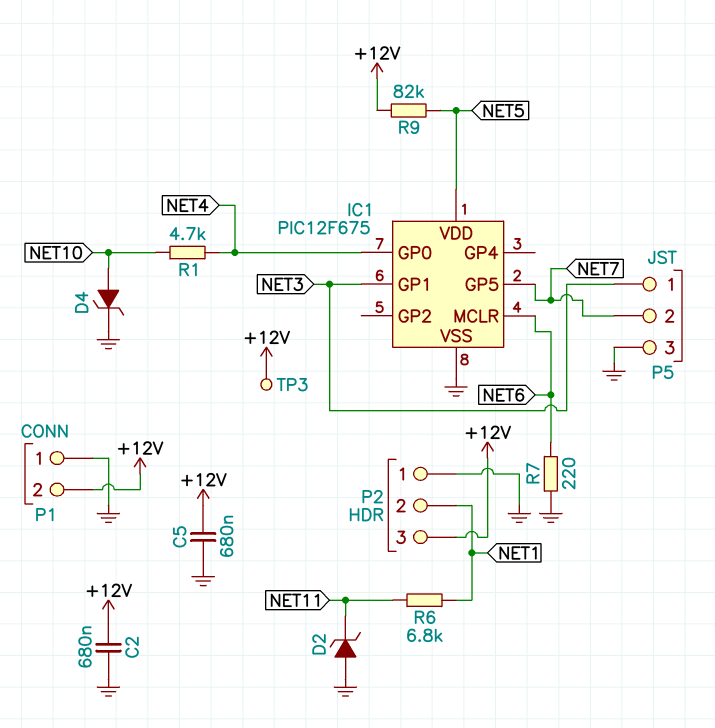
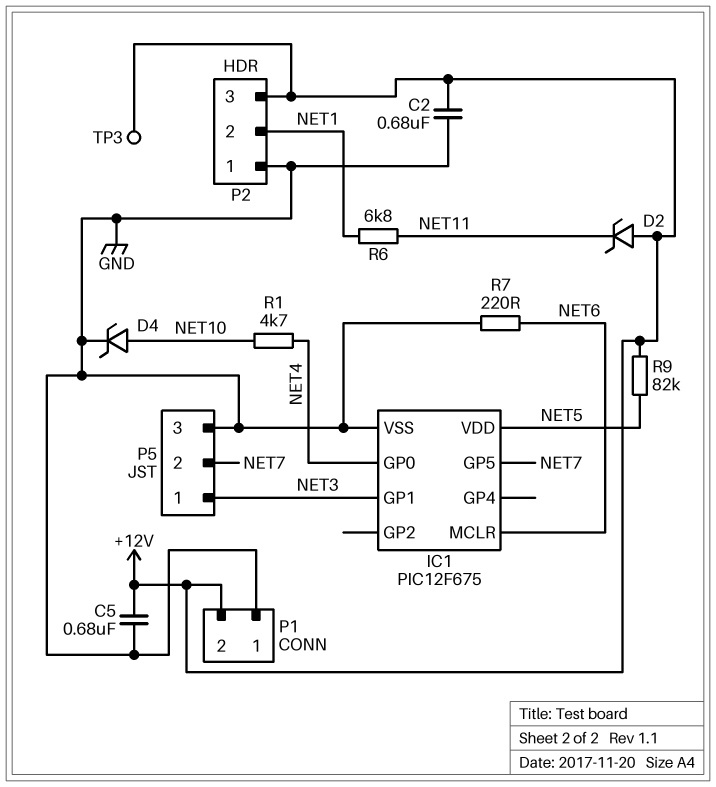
D2: zener (A GND, K NET11) -> zener (A +12V, K NET11)

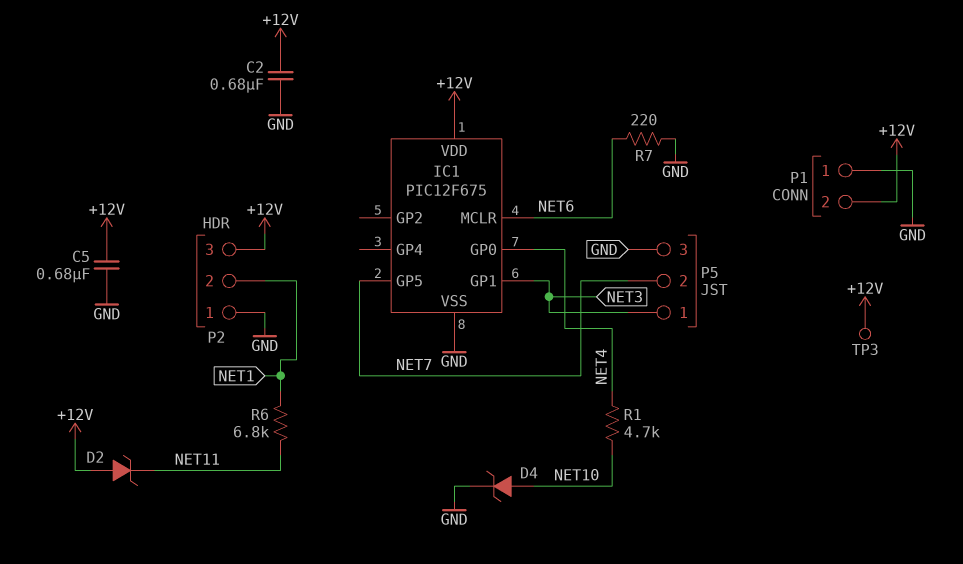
IC1 pin VDD: NET5 -> +12V
R9: 82k (+12V, NET5) -> none

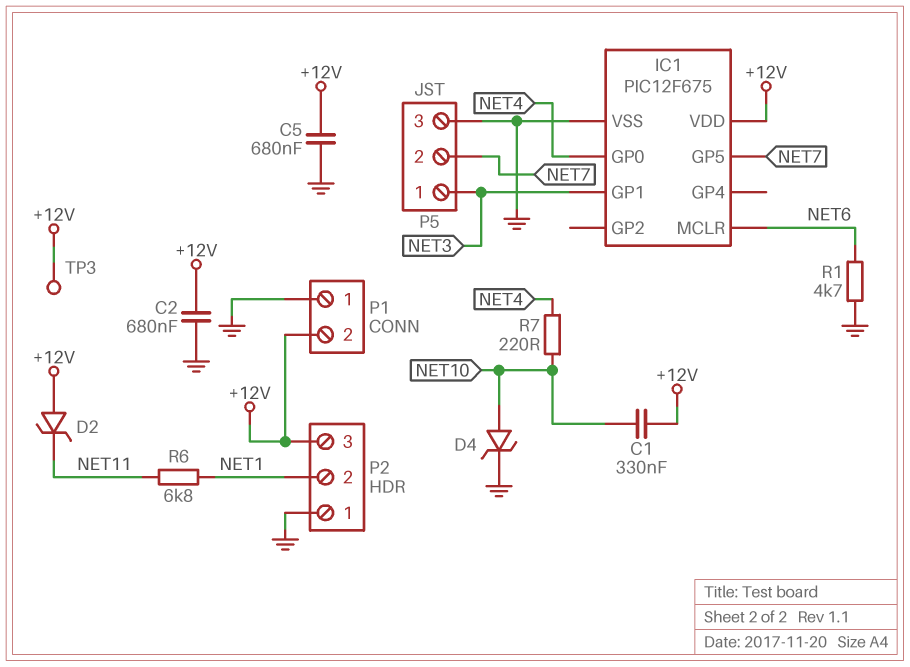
C1: none -> 330nF (+12V, NET10)
R1: 4.7k (NET4, NET10) -> 4.7k (GND, NET6)
R7: 220 (GND, NET6) -> 220 (NET4, NET10)

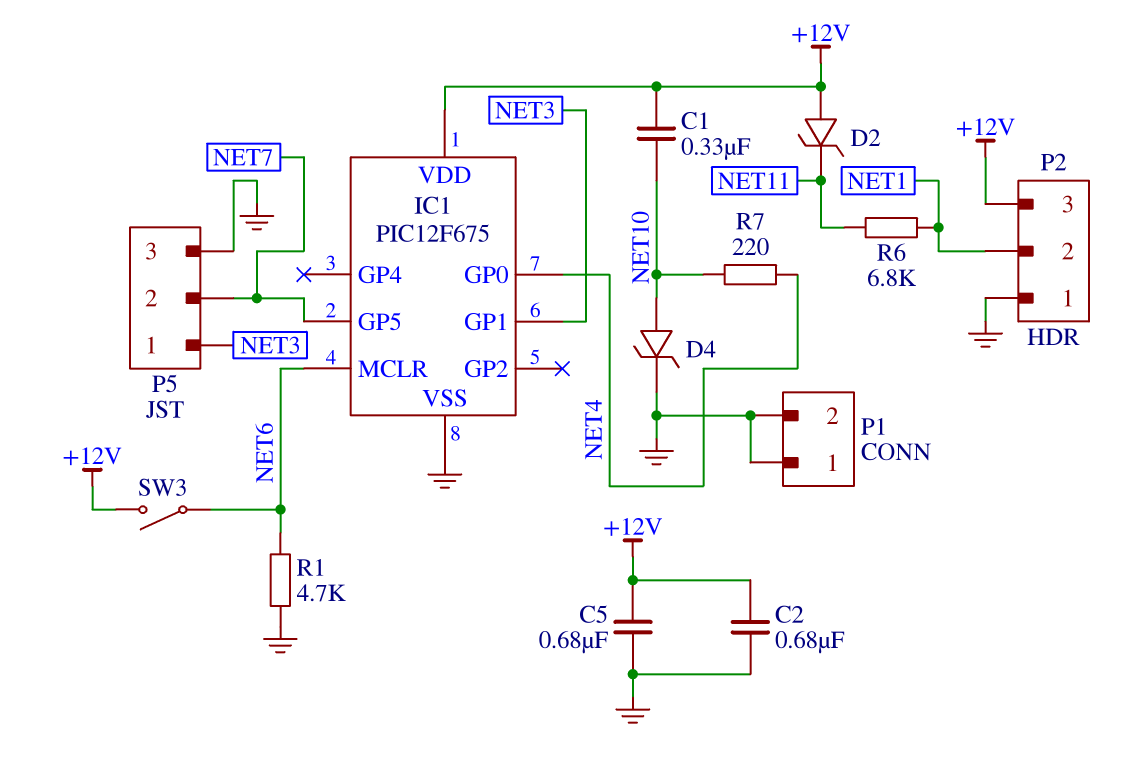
P1 pin 2: +12V -> GND
SW3: none -> switch (+12V, NET6)
TP3: test point (+12V) -> none

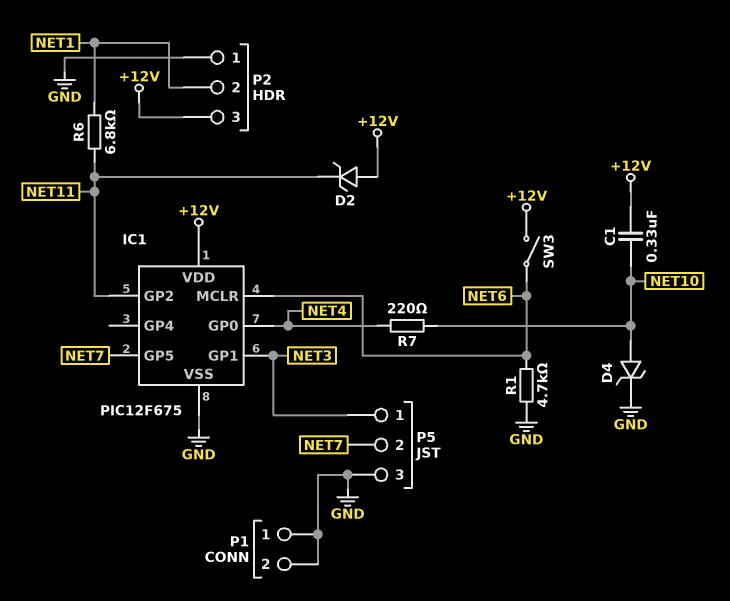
C2: 680nF (+12V, GND) -> none
C5: 680nF (+12V, GND) -> none
IC1 pin GP2: none -> NET11

